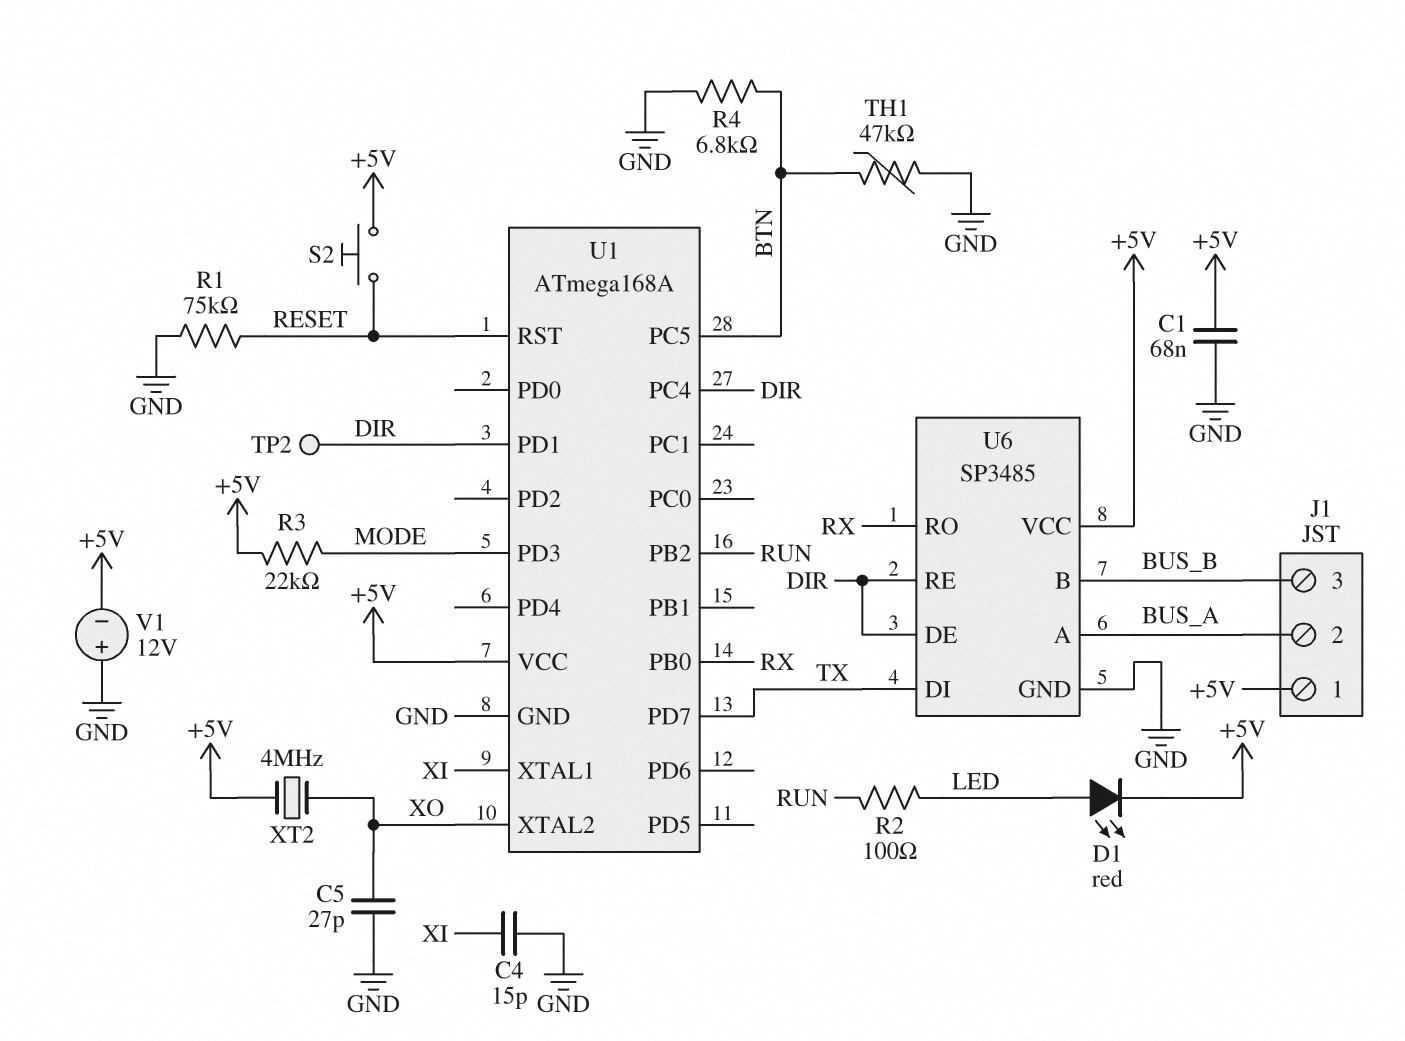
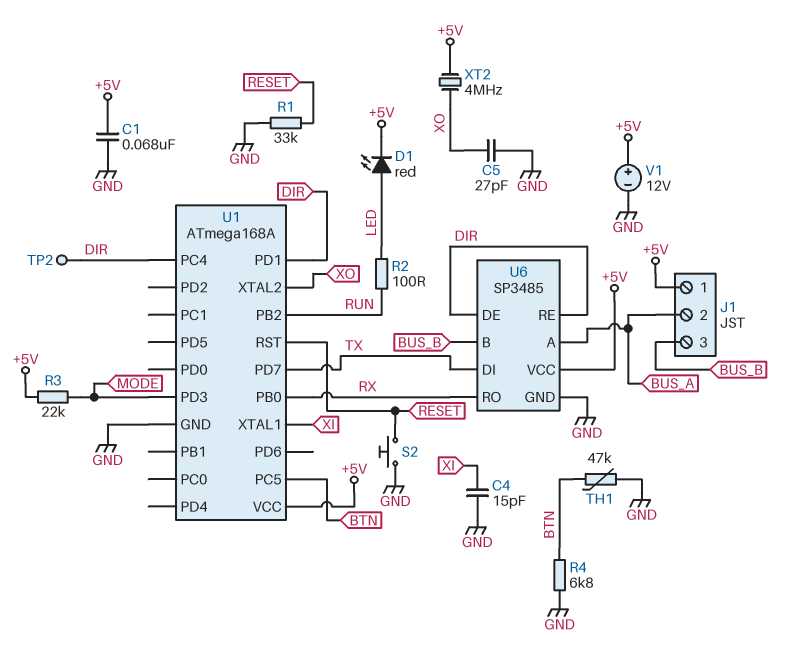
R1: 75k (GND, RESET) -> 33k (GND, RESET)
S2: button (+5V, RESET) -> button (GND, RESET)
V1: 12V (plus GND, minus +5V) -> 12V (plus +5V, minus GND)

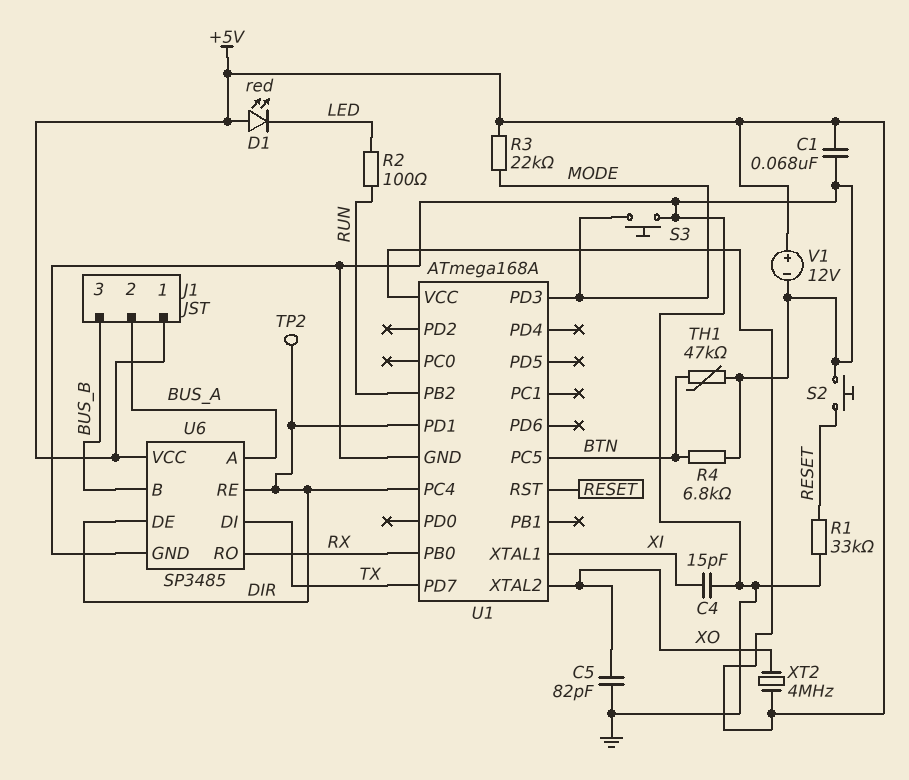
C5: 27pF (GND, XO) -> 82pF (GND, XO)
D1: LED red (A LED, K +5V) -> LED red (A +5V, K LED)
S3: none -> button (GND, MODE)

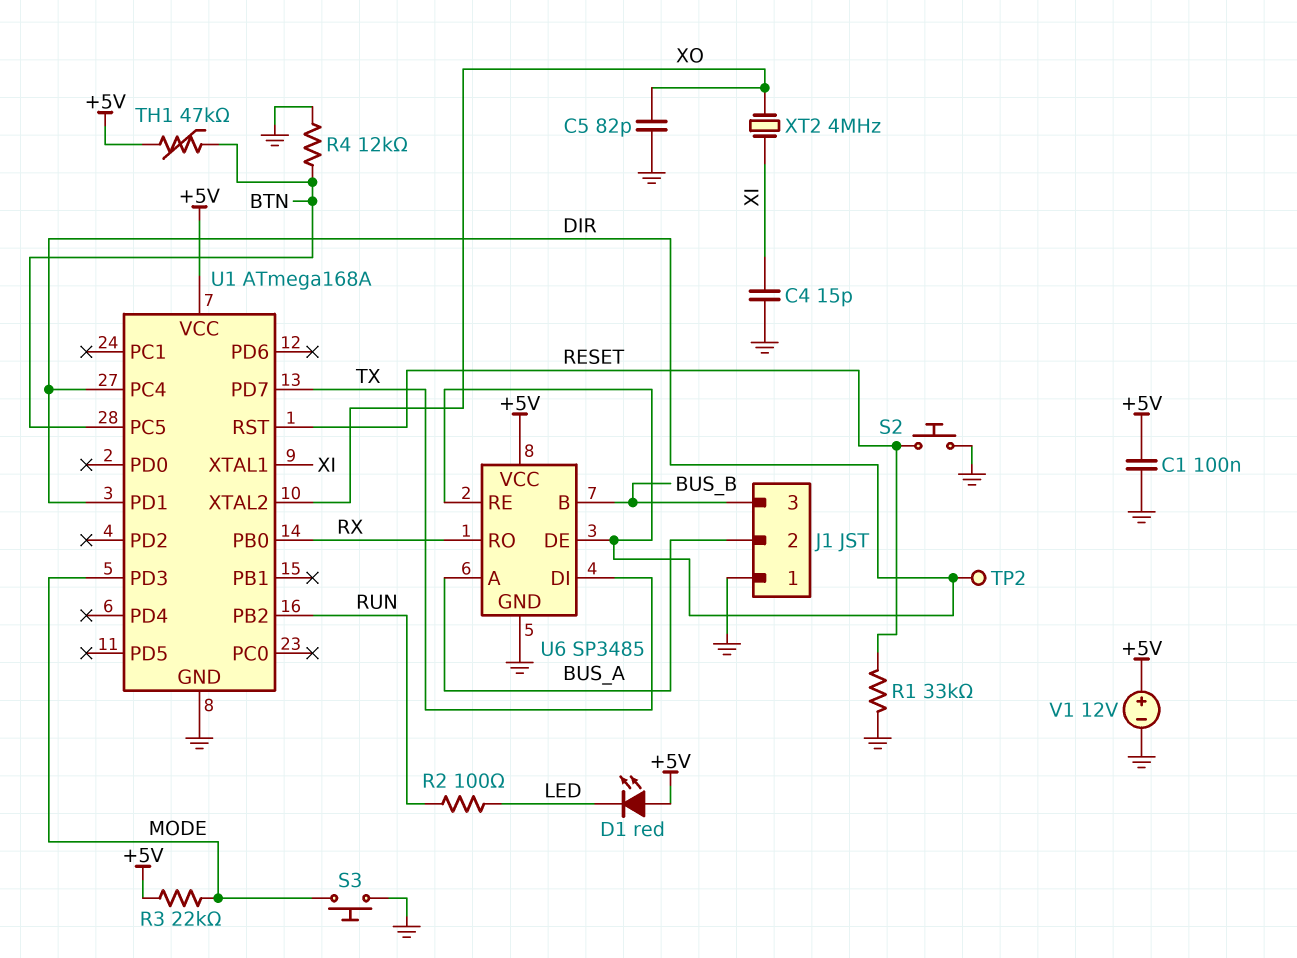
C1: 68nF (+5V, GND) -> 100nF (+5V, GND)
J1 pin 1: +5V -> GND
R4: 6.8k (BTN, GND) -> 12k (BTN, GND)
TH1: 47k (BTN, GND) -> 47k (+5V, BTN)
XT2: 4MHz (+5V, XO) -> 4MHz (XI, XO)

